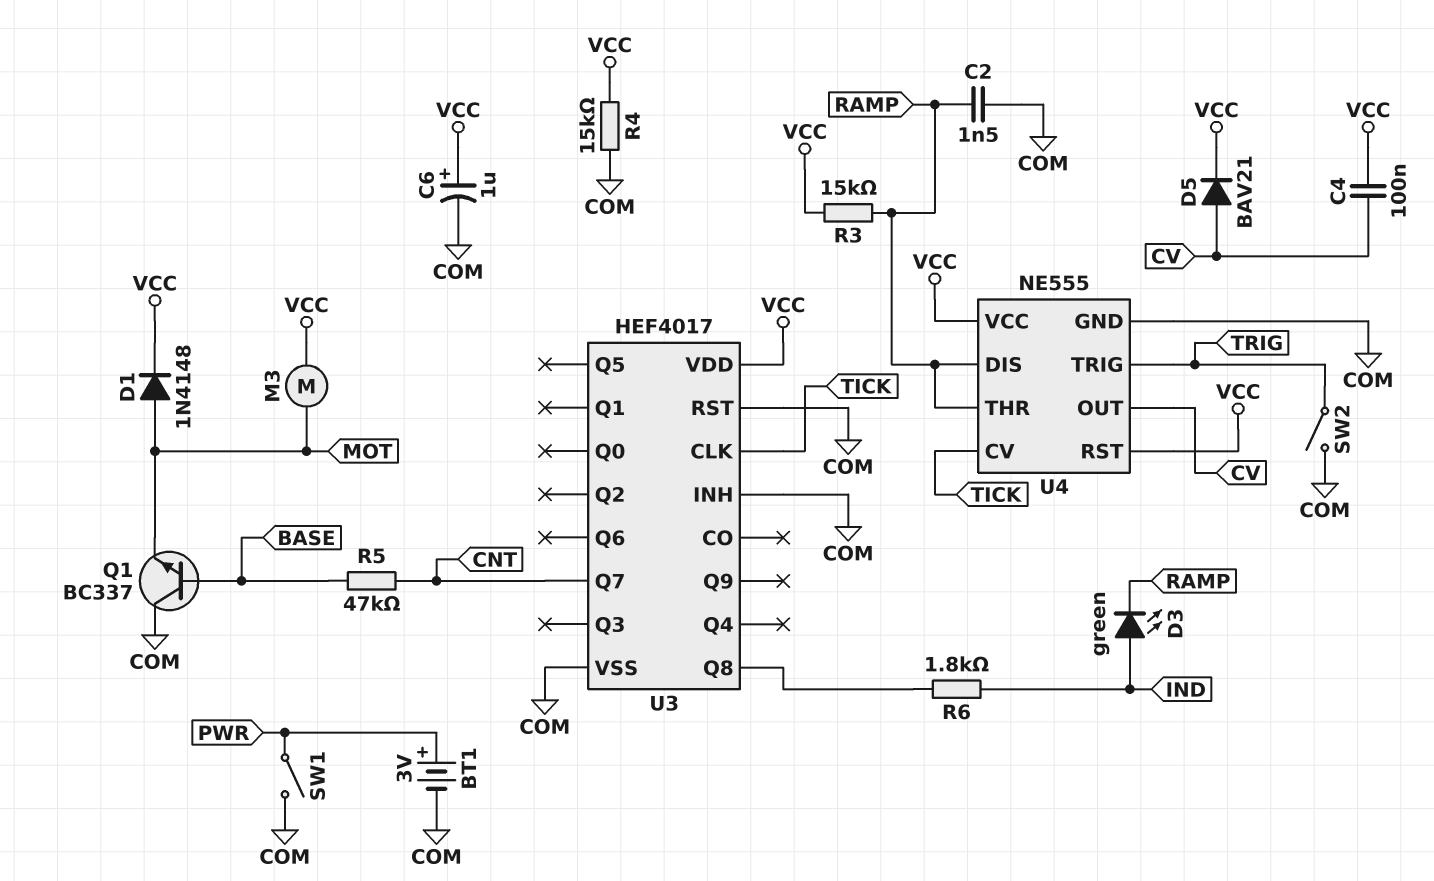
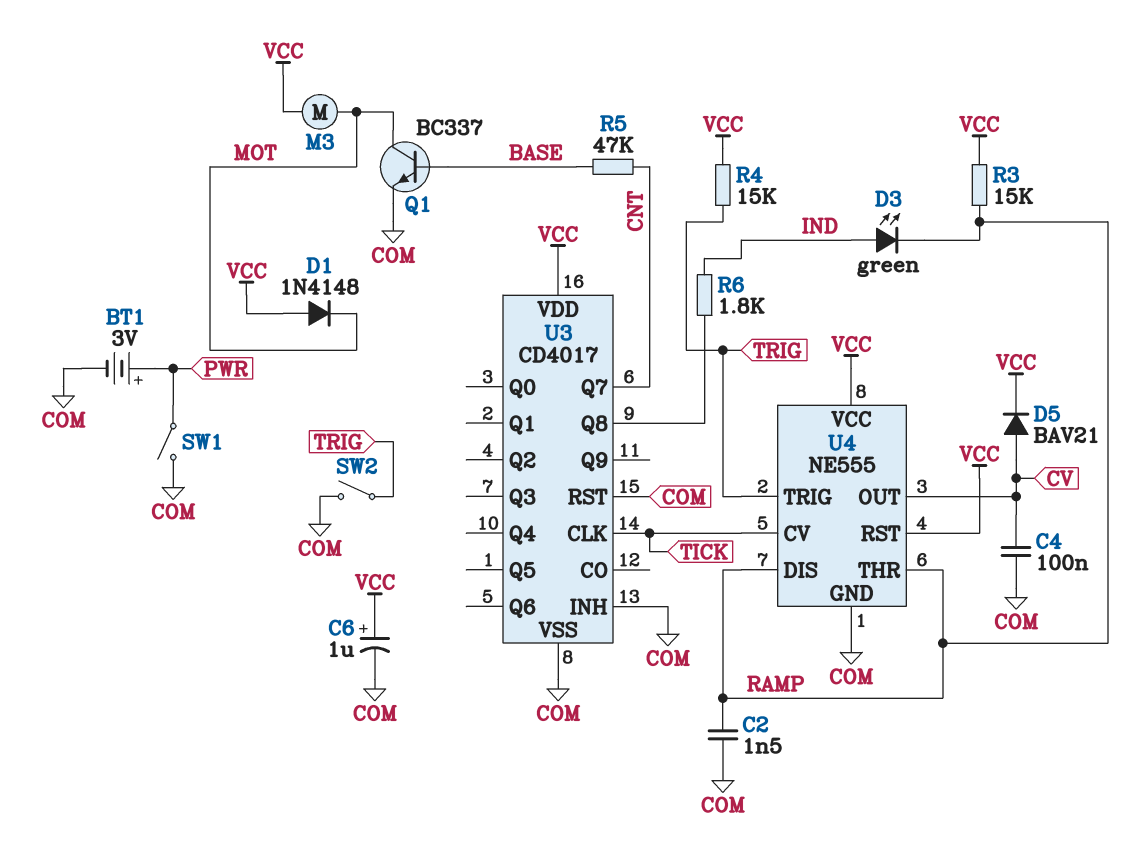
C4: 100nF (CV, VCC) -> 100nF (COM, CV)
D1: diode 1N4148 (A MOT, K VCC) -> diode 1N4148 (A VCC, K MOT)
Q1: NPN BC337 (B BASE, C COM, E MOT) -> NPN BC337 (B BASE, C MOT, E COM)
R4: 15k (COM, VCC) -> 15k (TRIG, VCC)
U3: HEF4017 -> CD4017

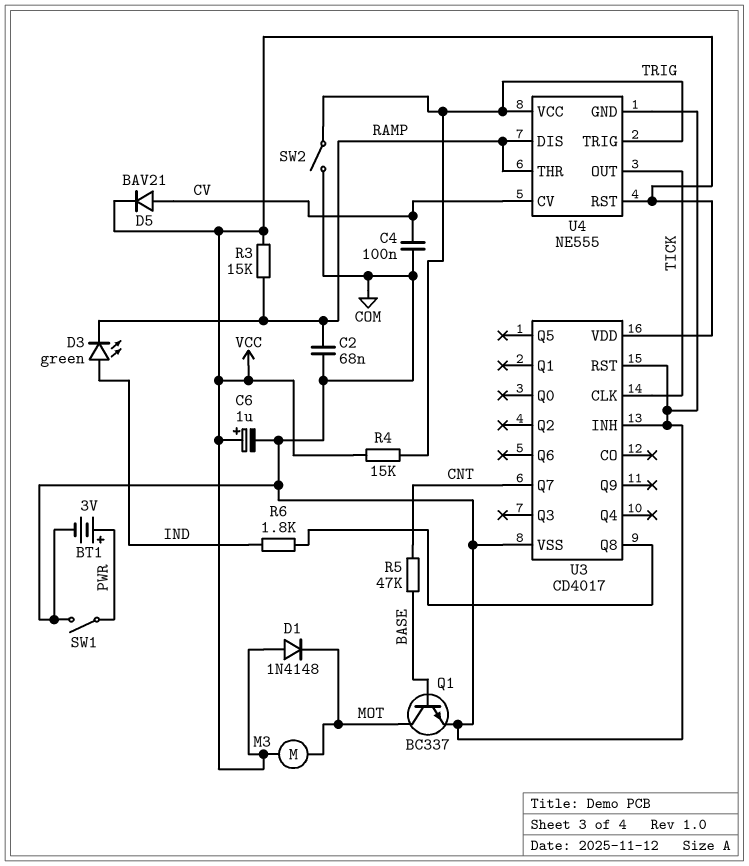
C2: 1.5nF (COM, RAMP) -> 68nF (COM, RAMP)
U4 pin CV: TICK -> CV
U4 pin OUT: CV -> TICK
U4 pin VCC: VCC -> TRIG

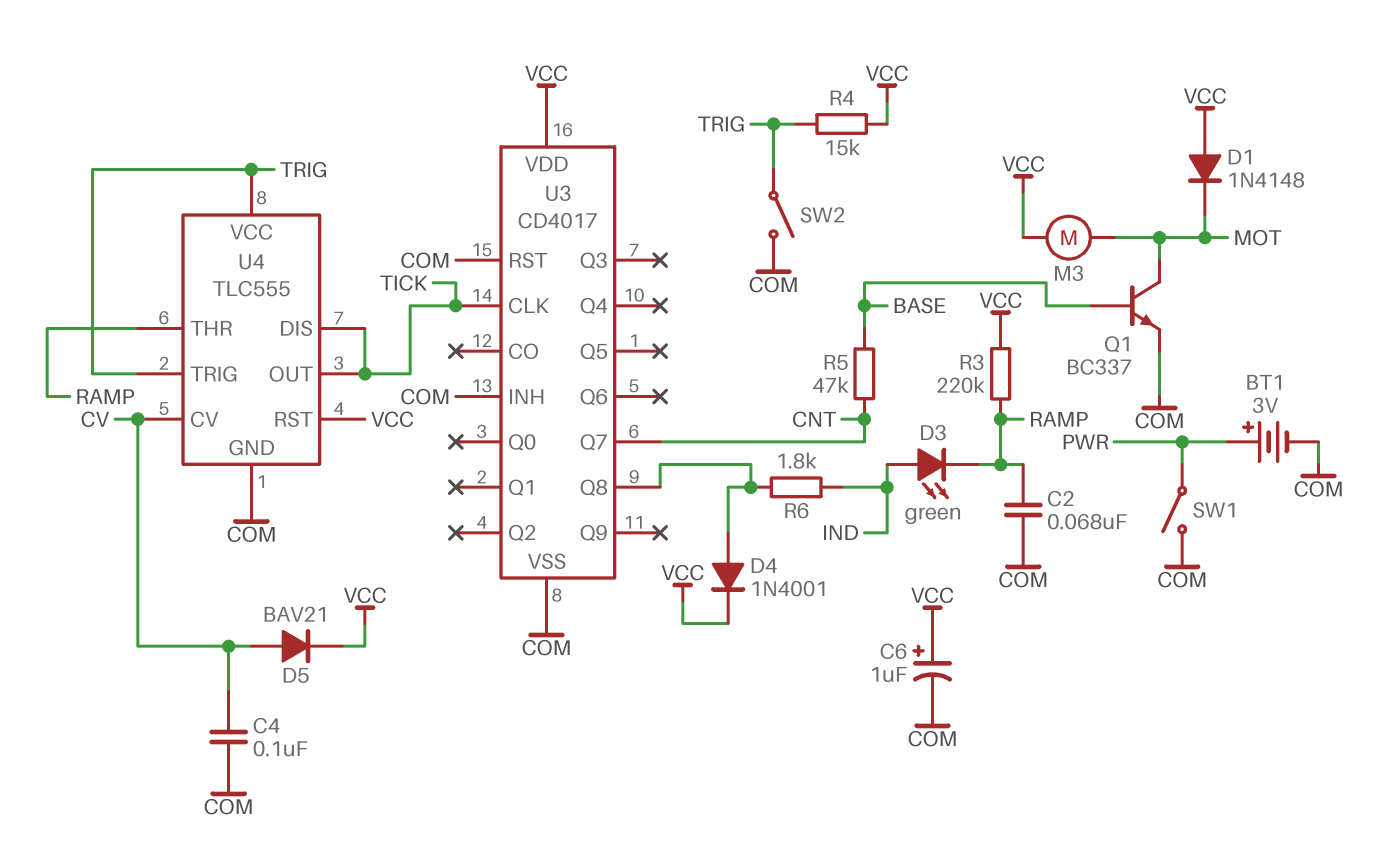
D4: none -> diode 1N4001 (A U3/Q8, K VCC)
R3: 15k (RAMP, VCC) -> 220k (RAMP, VCC)
U4: NE555 -> TLC555
U4 pin DIS: RAMP -> TICK

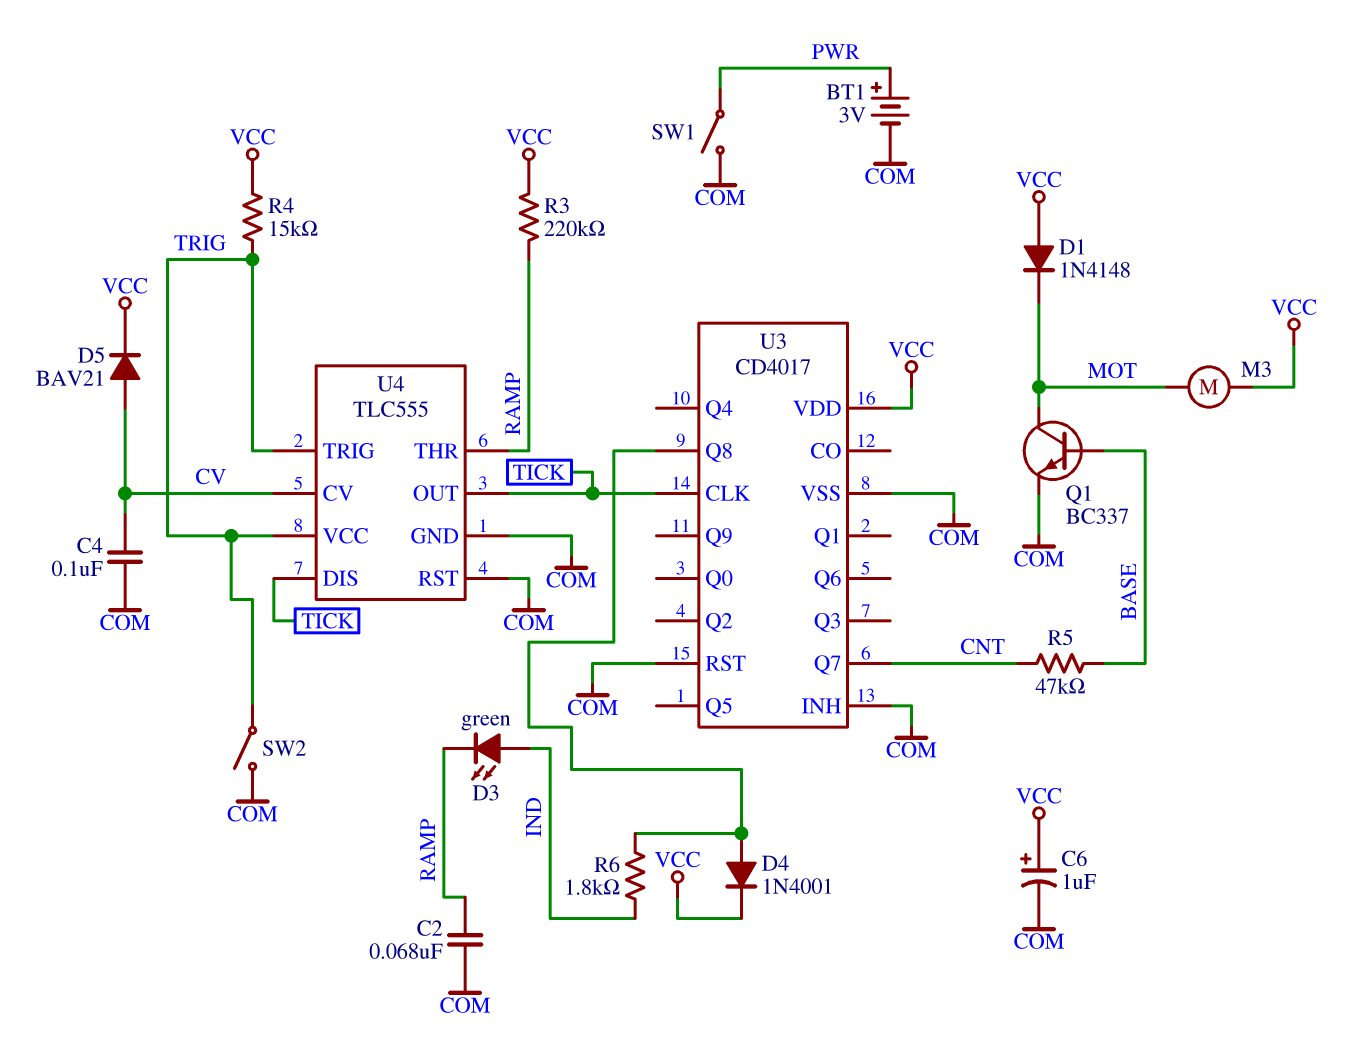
U4 pin RST: VCC -> COM

